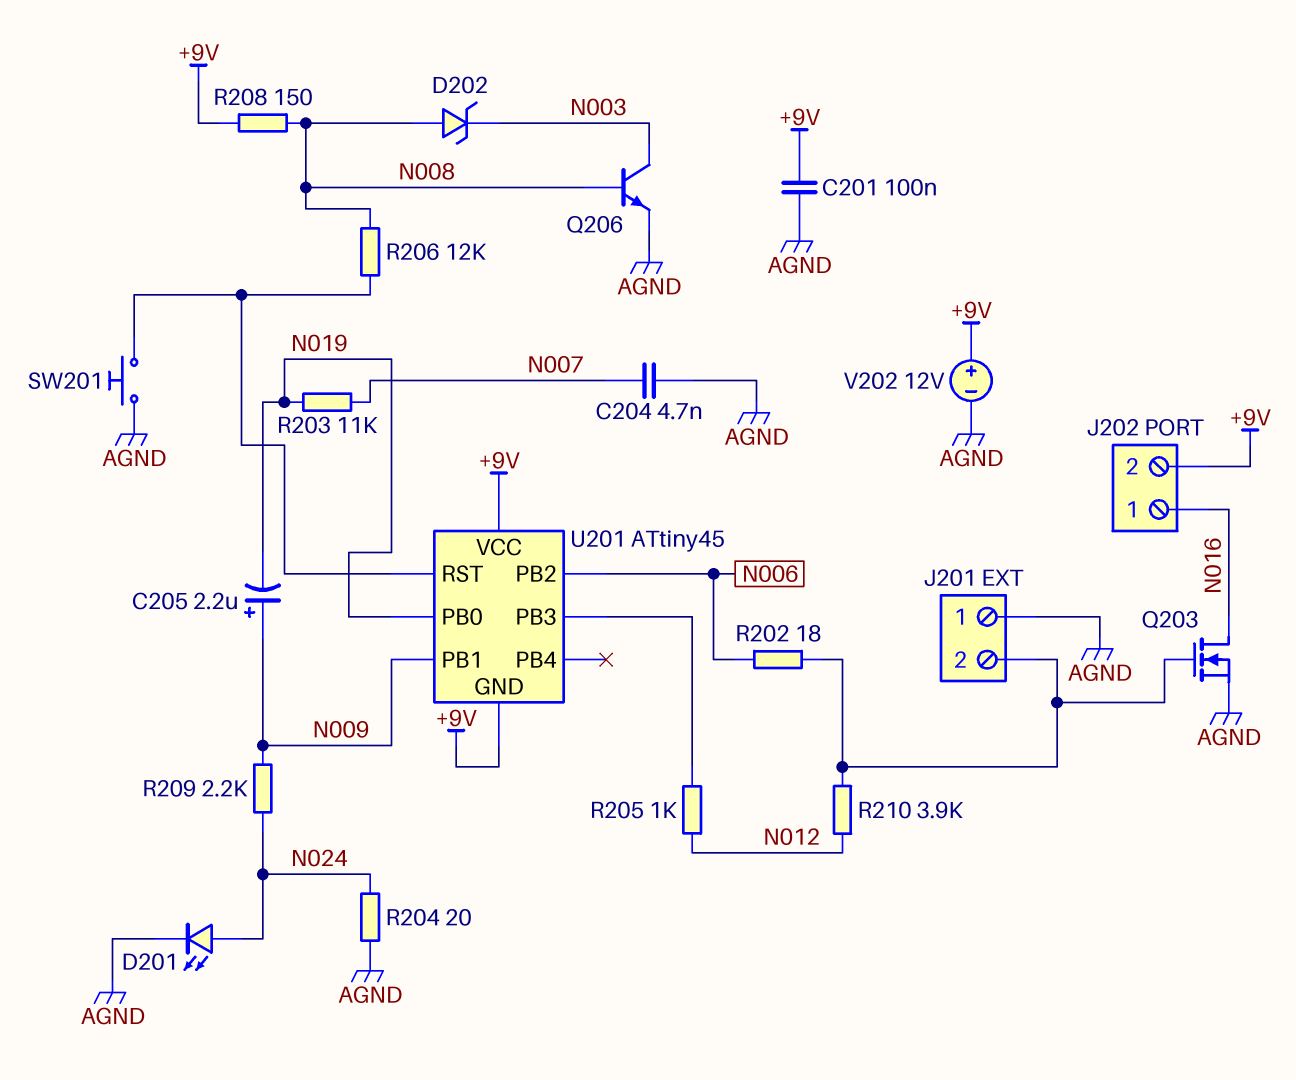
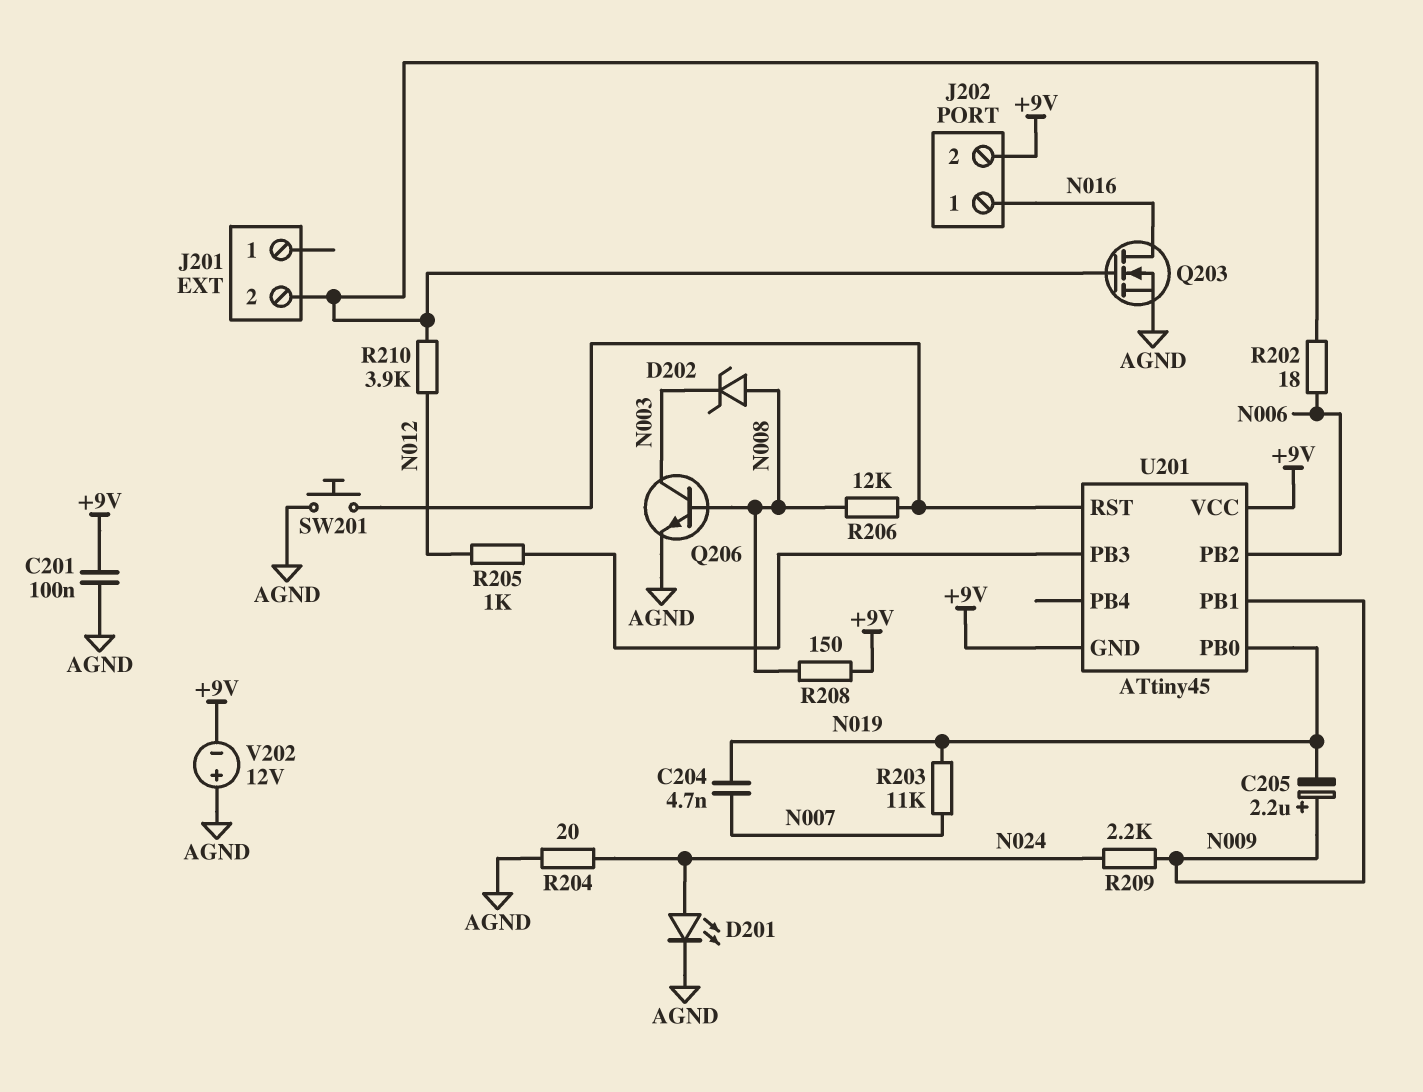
C204: 4.7nF (AGND, N007) -> 4.7nF (N007, N019)
J201 pin 1: AGND -> none
V202: 12V (plus +9V, minus AGND) -> 12V (plus AGND, minus +9V)

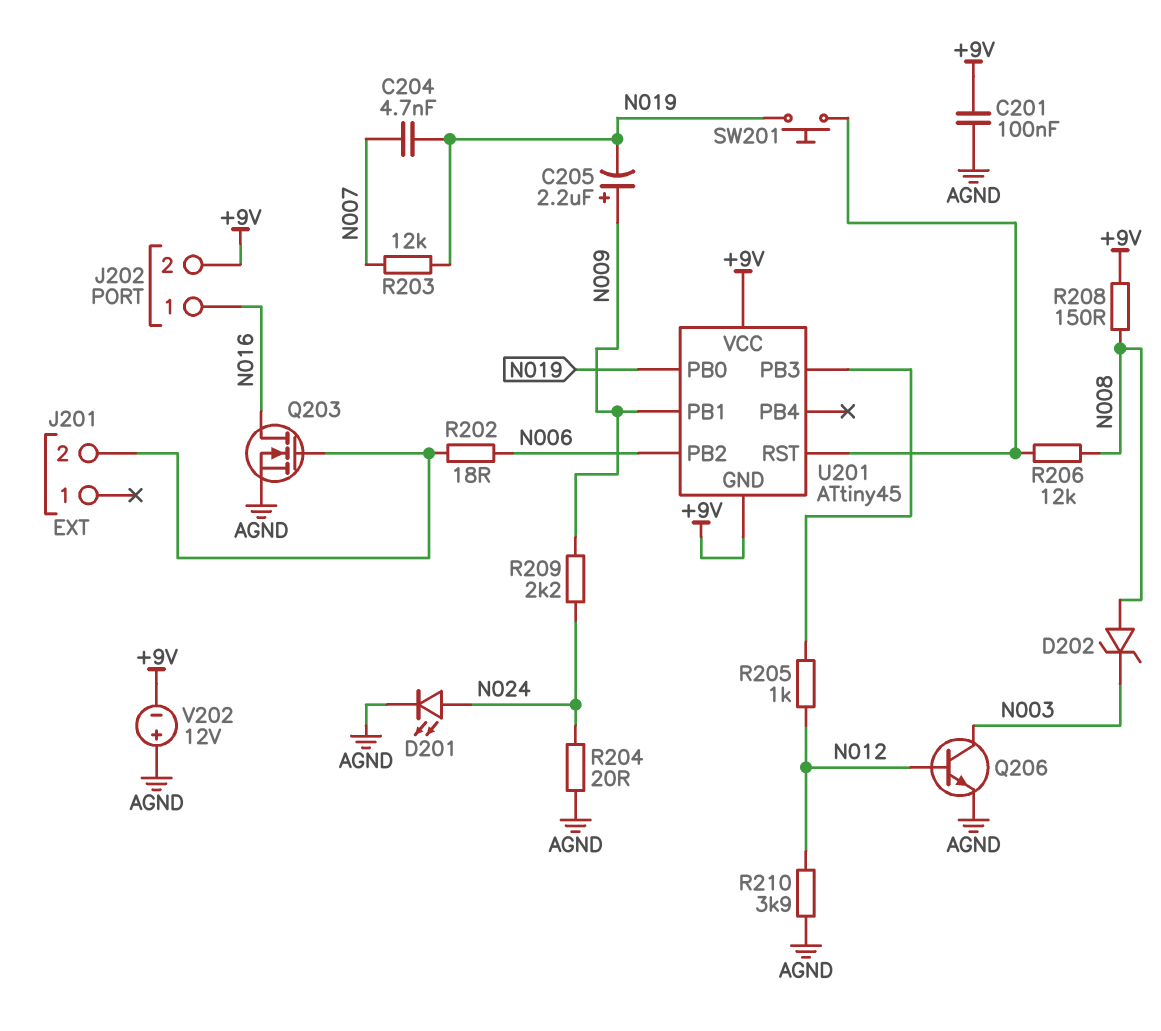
Q206: NPN (B N008, C N003, E AGND) -> NPN (B N012, C N003, E AGND)
R203: 11k (N007, N019) -> 12k (N007, N019)
R210: 3.9k (J201/2, N012) -> 3.9k (AGND, N012)
SW201: button (AGND, U201/RST) -> button (N019, U201/RST)

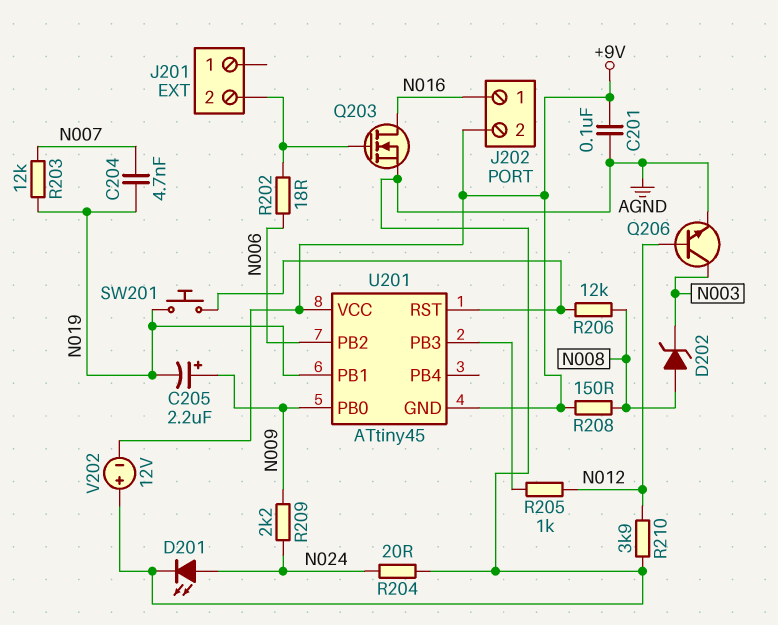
U201 pin PB0: N019 -> N009
U201 pin PB1: N009 -> N019

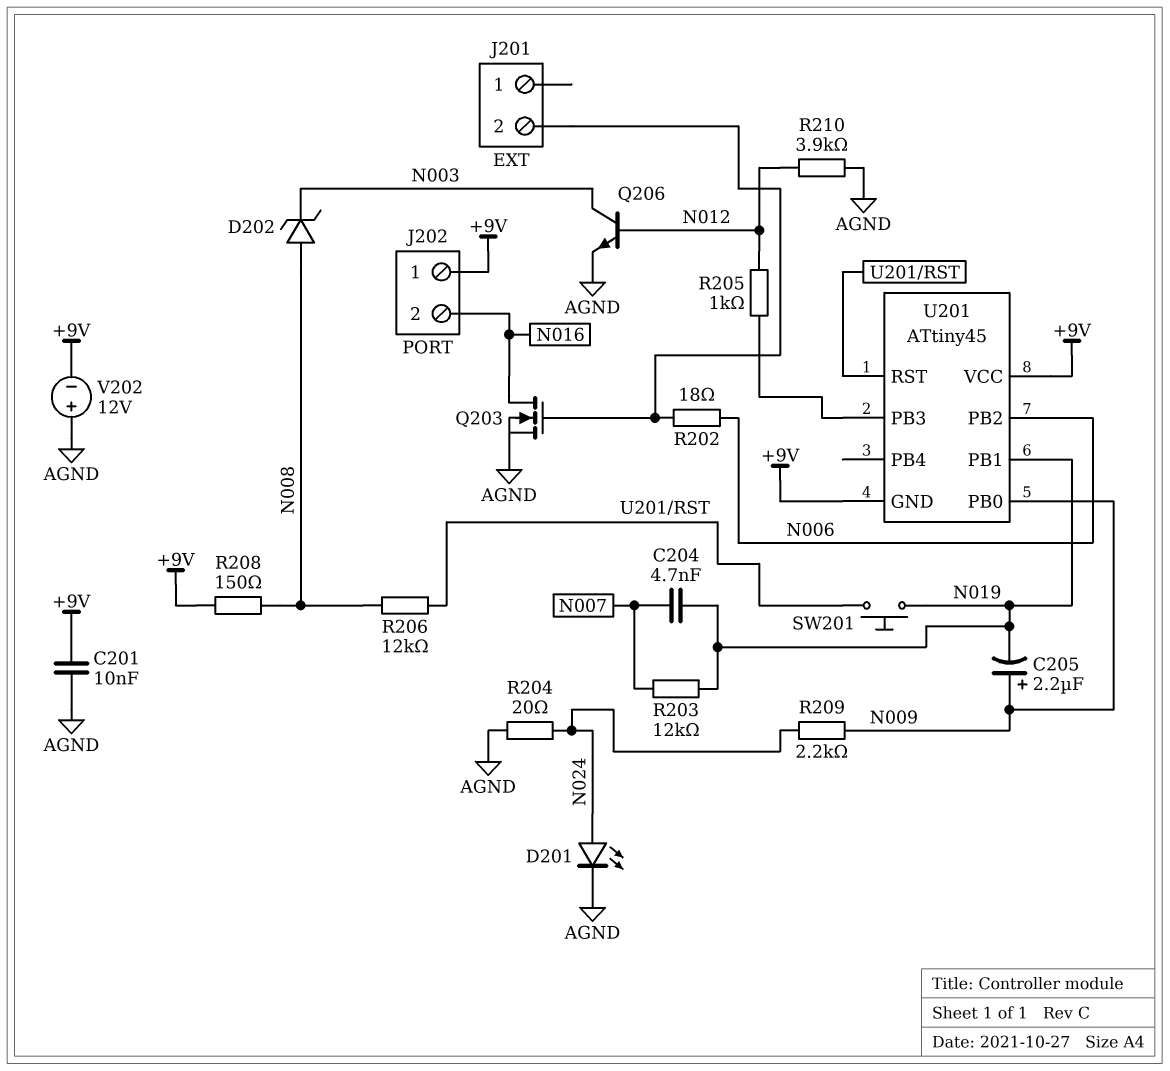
C201: 100nF (+9V, AGND) -> 10nF (+9V, AGND)
J202 pin 1: N016 -> +9V
J202 pin 2: +9V -> N016

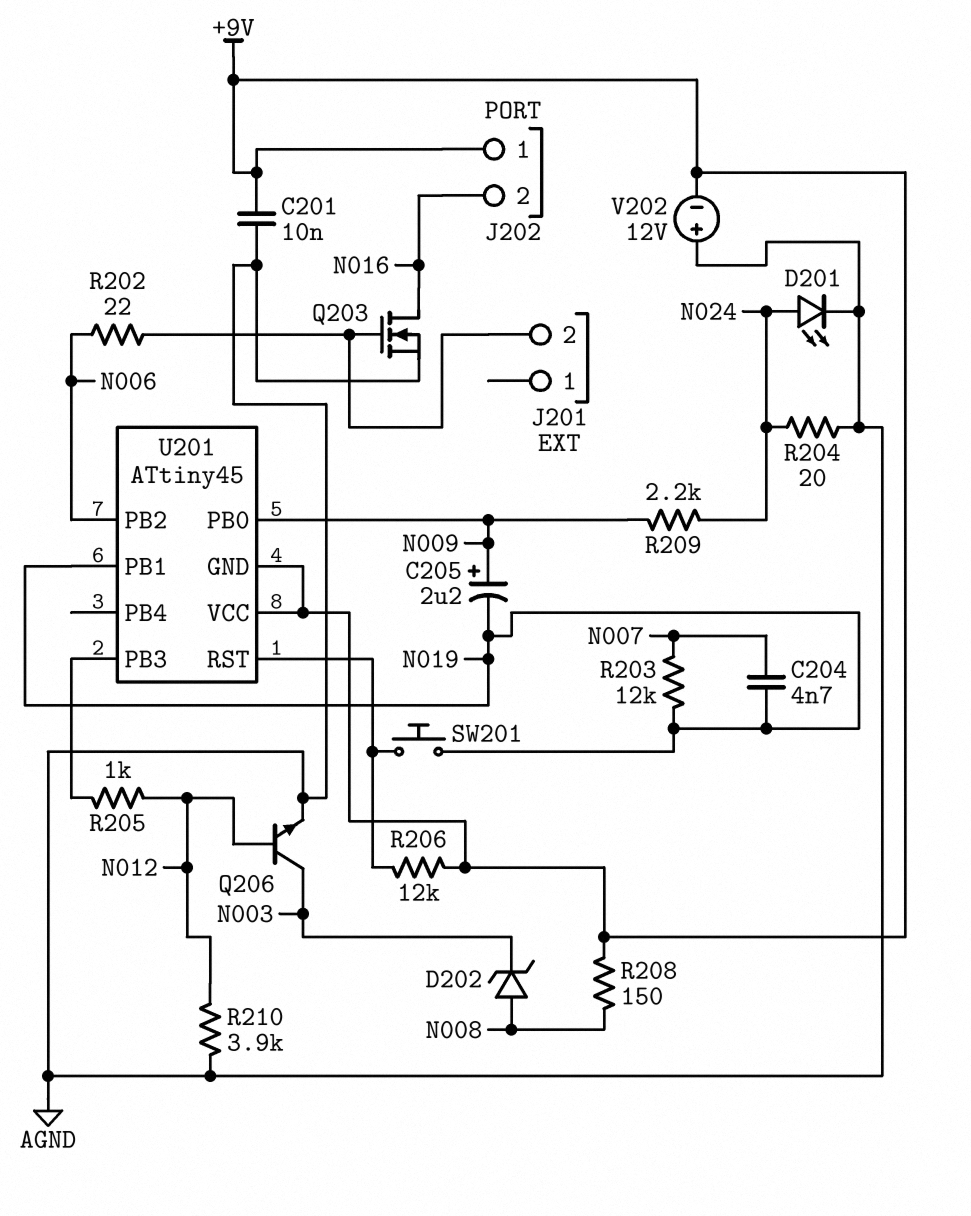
R202: 18 (J201/2, N006) -> 22 (J201/2, N006)
R206: 12k (N008, U201/RST) -> 12k (+9V, U201/RST)

